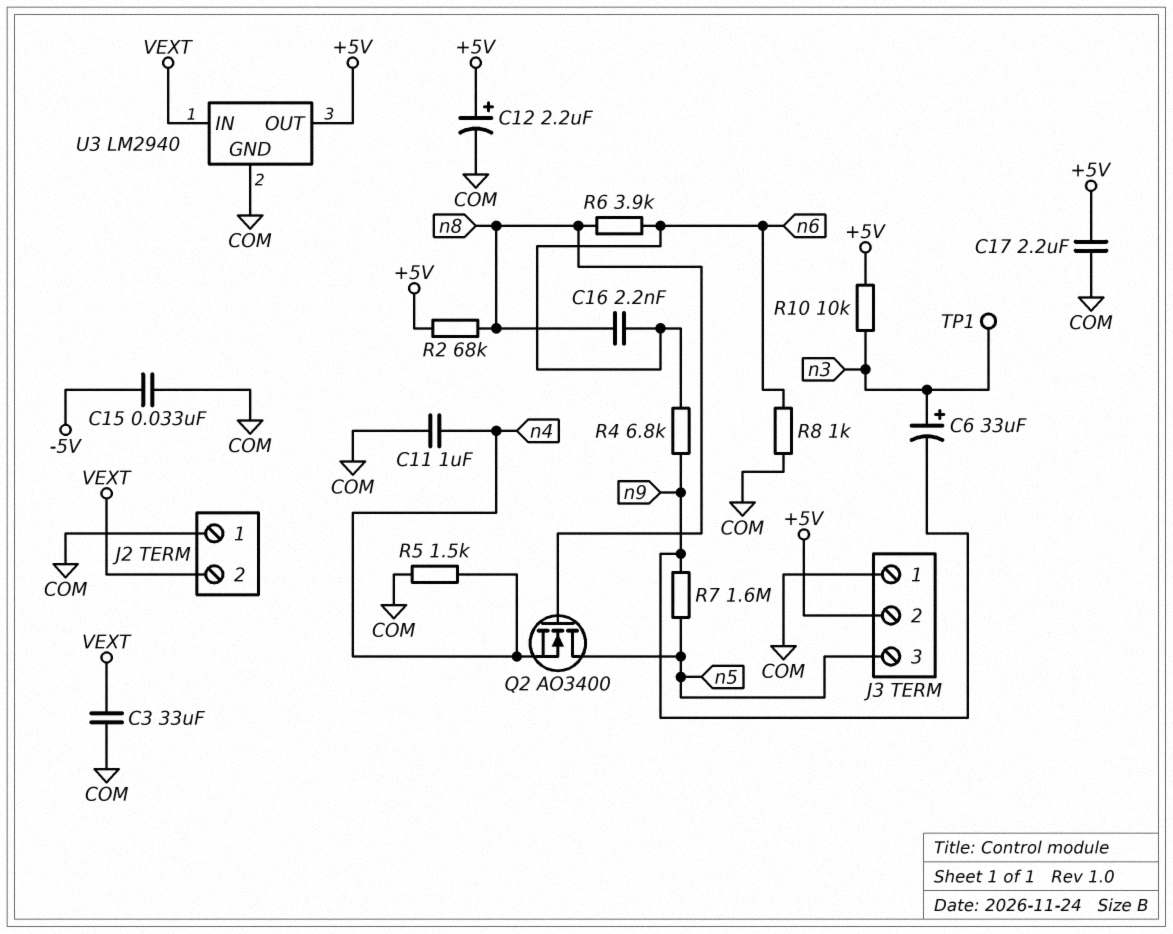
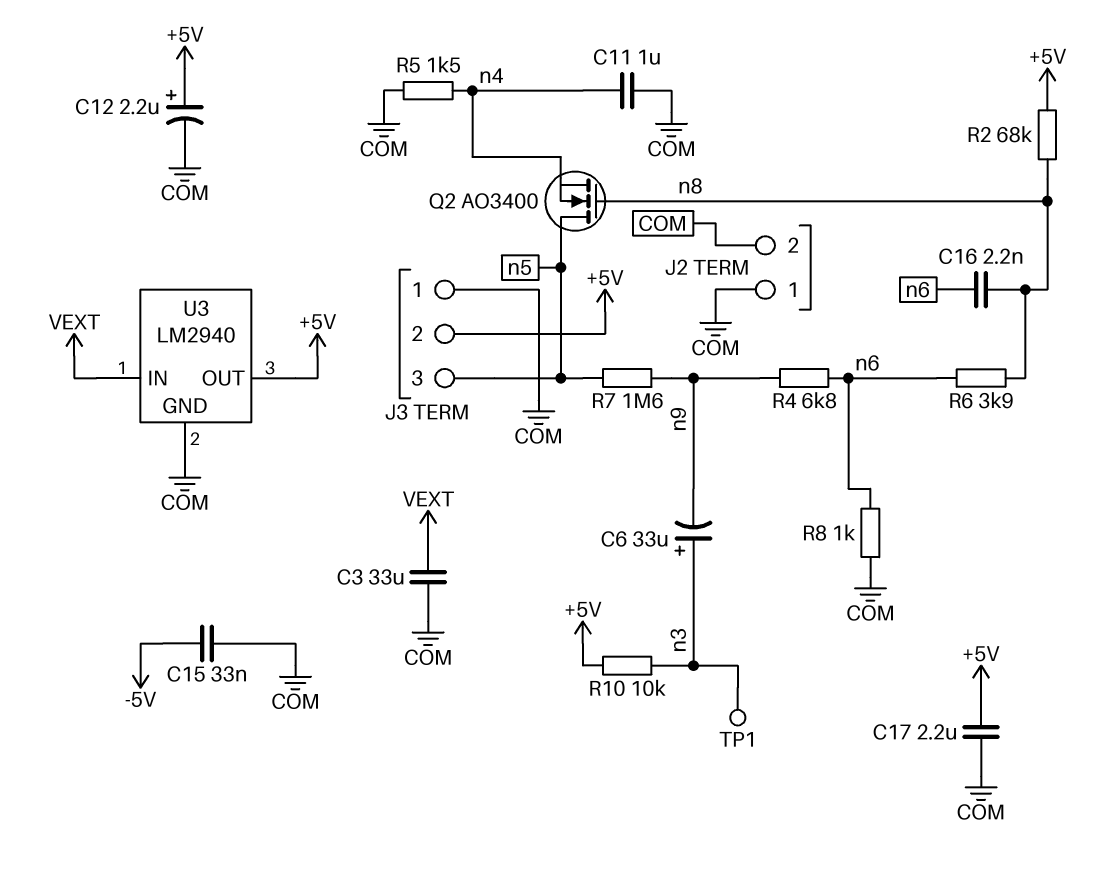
J2 pin 2: VEXT -> COM

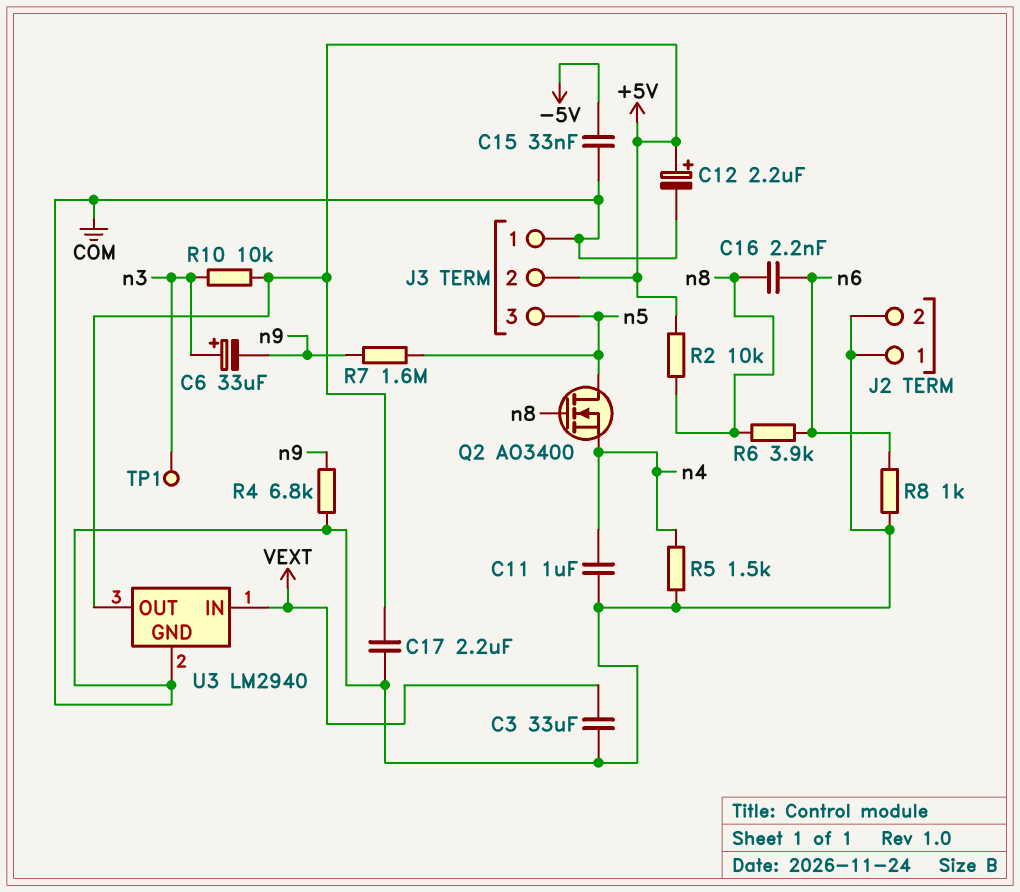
R2: 68k (+5V, n8) -> 10k (+5V, n8)
R4: 6.8k (n6, n9) -> 6.8k (COM, n9)

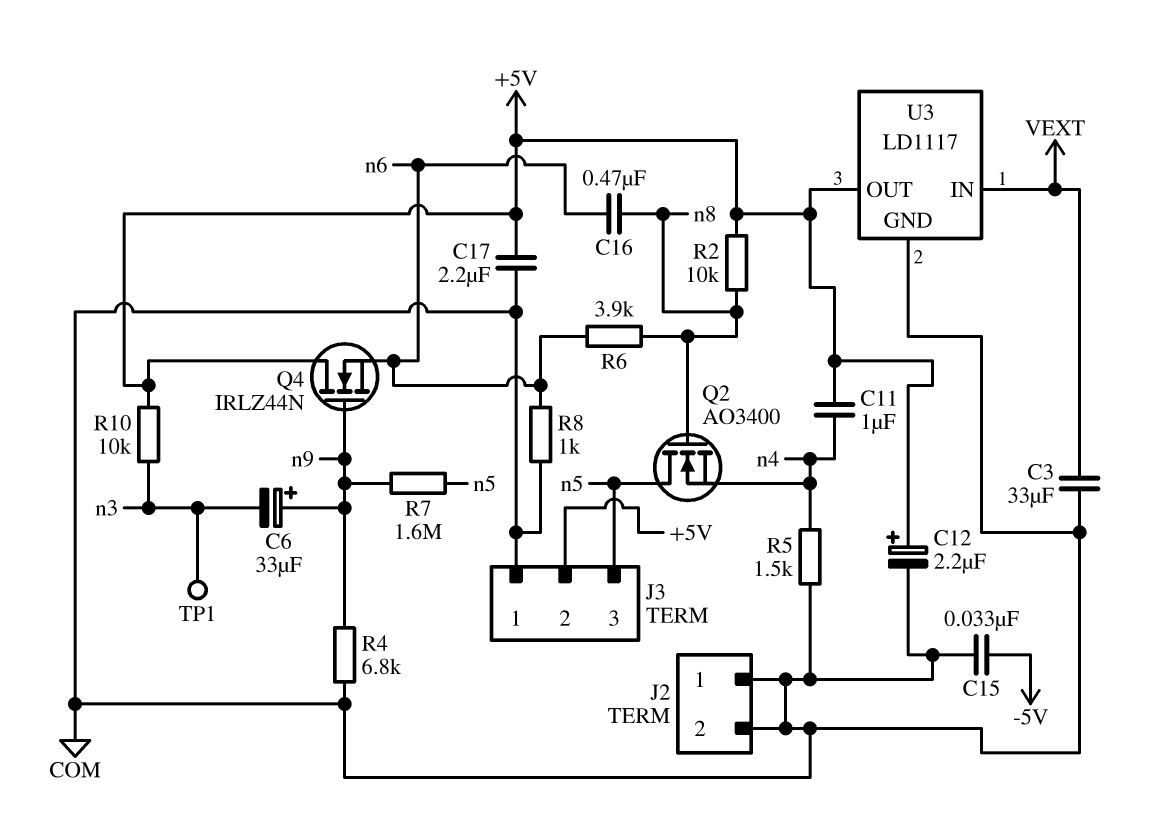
C6: 33uF (plus n3, minus n9) -> 33uF (plus n9, minus n3)
C11: 1uF (COM, n4) -> 1uF (+5V, n4)
C16: 2.2nF (n6, n8) -> 470nF (n6, n8)
Q4: none -> NMOS IRLZ44N (G n9, D +5V, S n6)
U3: LM2940 -> LD1117

